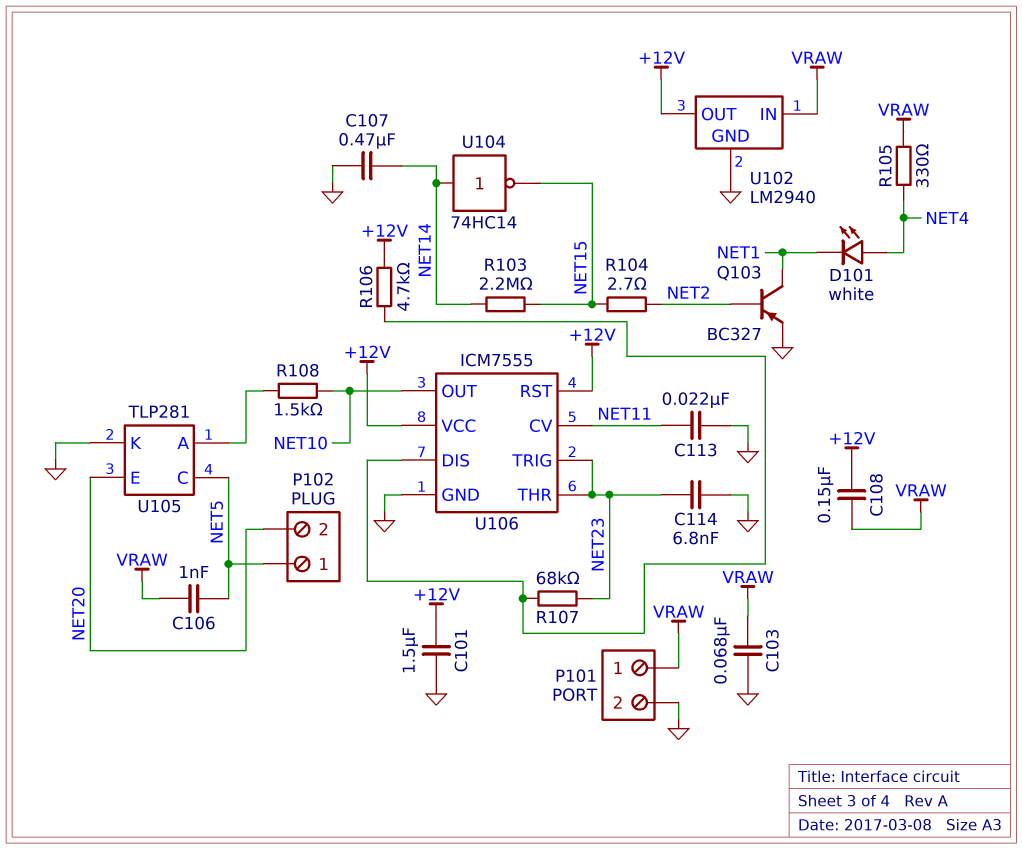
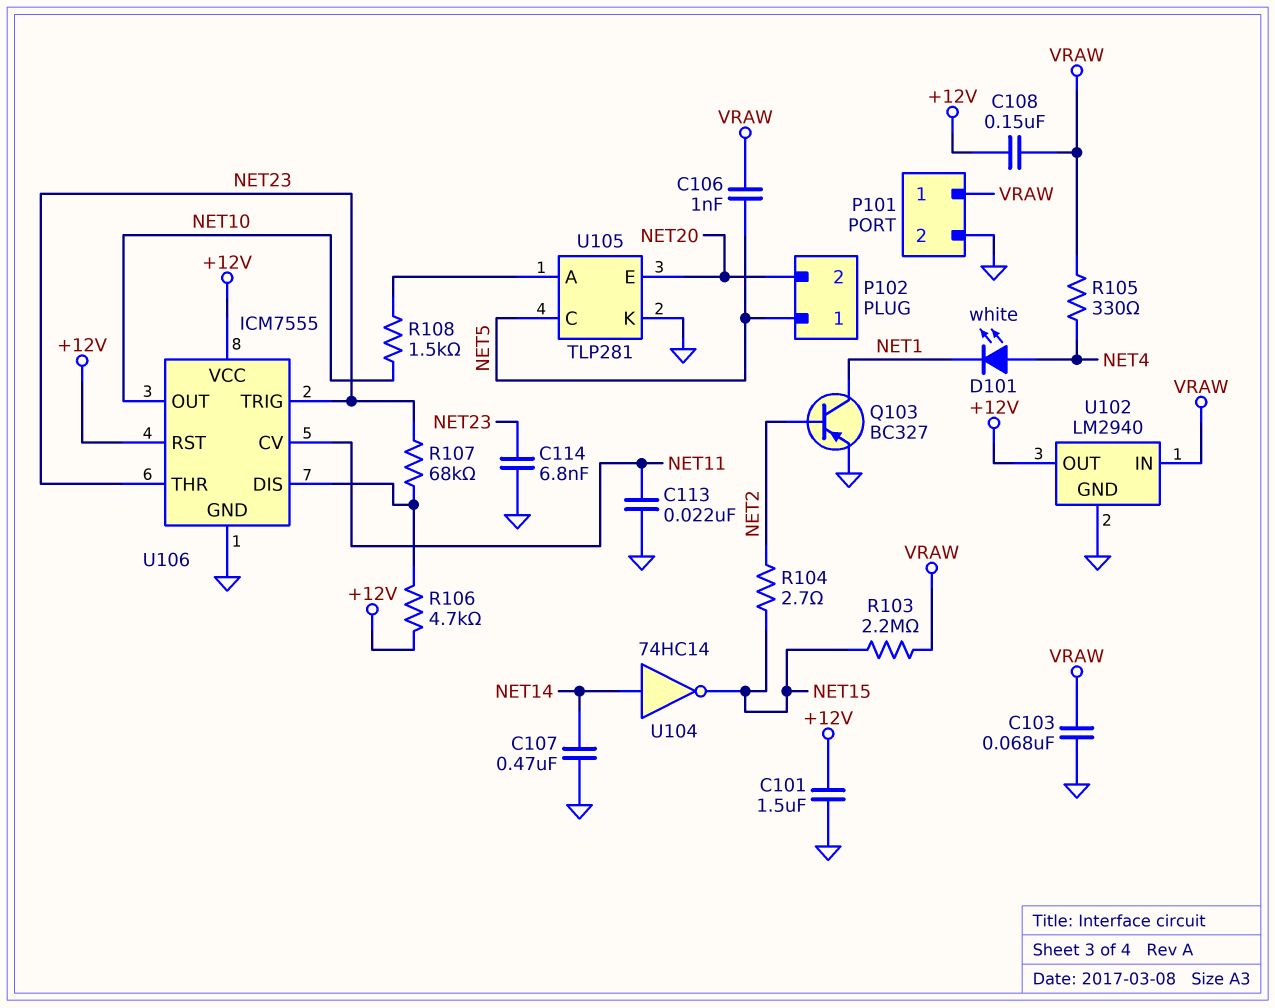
R103: 2.2M (NET14, NET15) -> 2.2M (NET15, VRAW)

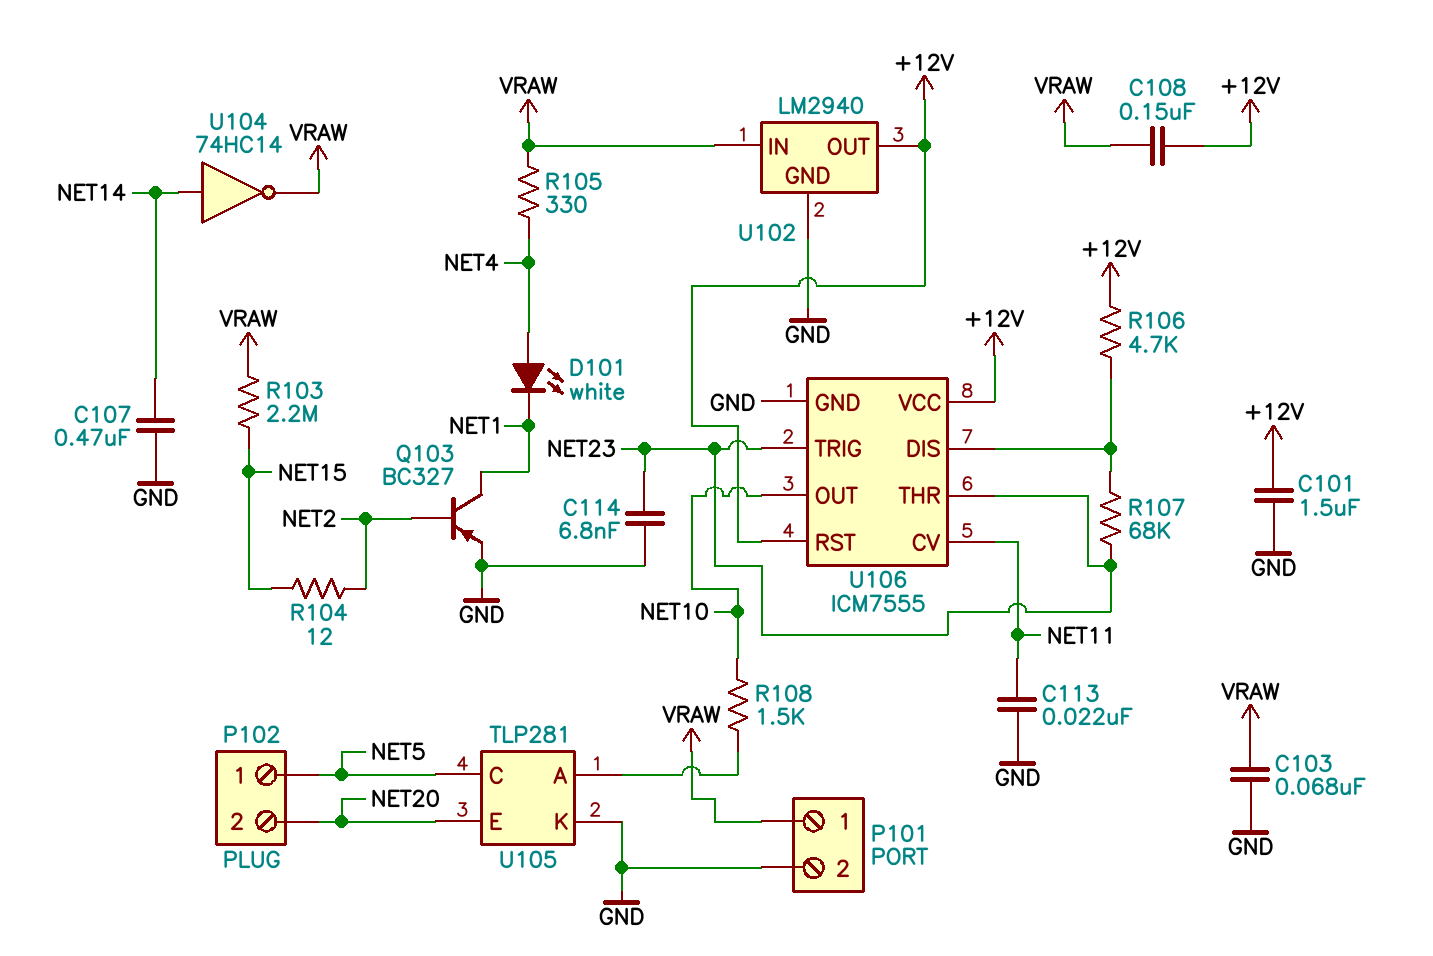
C106: 1nF (NET5, VRAW) -> none
R104: 2.7 (NET2, NET15) -> 12 (NET2, NET15)
U104: NOT 74HC14 (in NET14, out NET15) -> NOT 74HC14 (in NET14, out VRAW)

